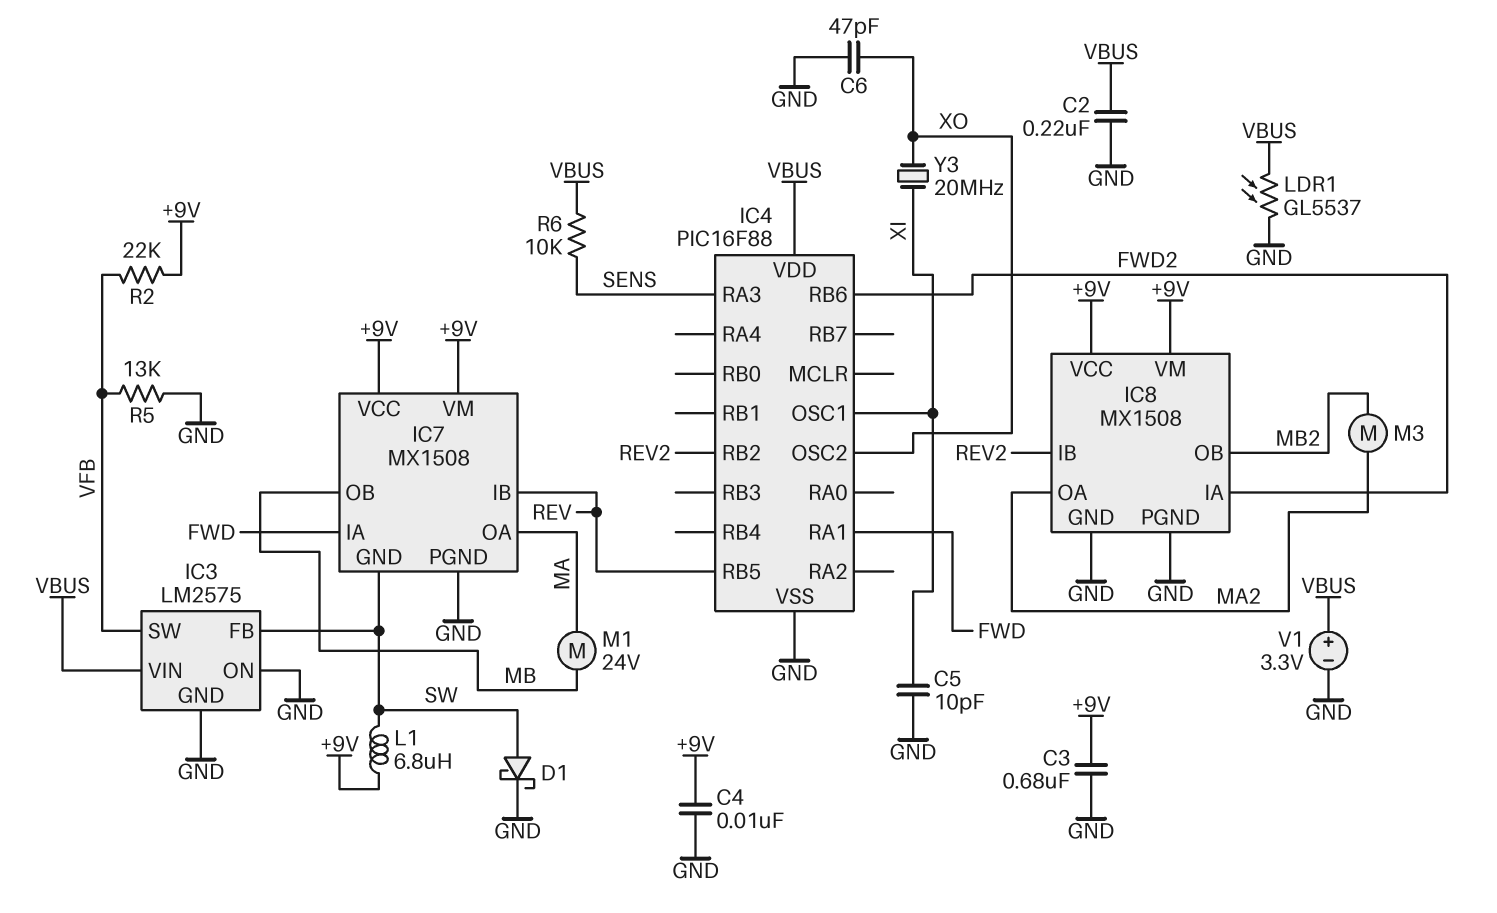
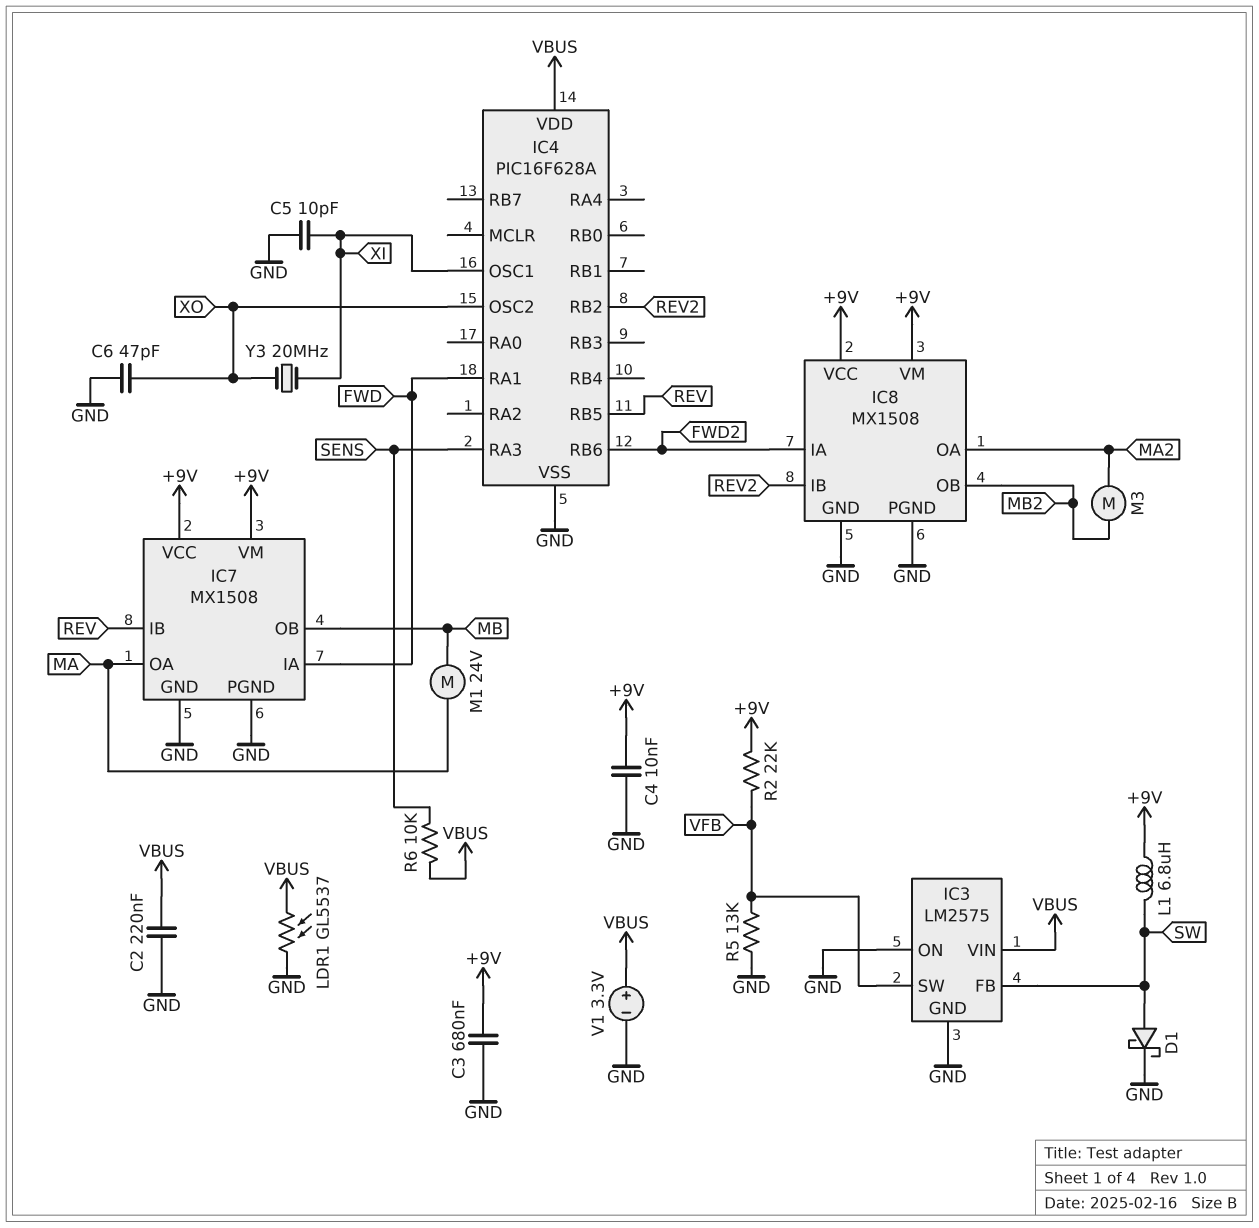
IC4: PIC16F88 -> PIC16F628A
IC7 pin GND: SW -> GND

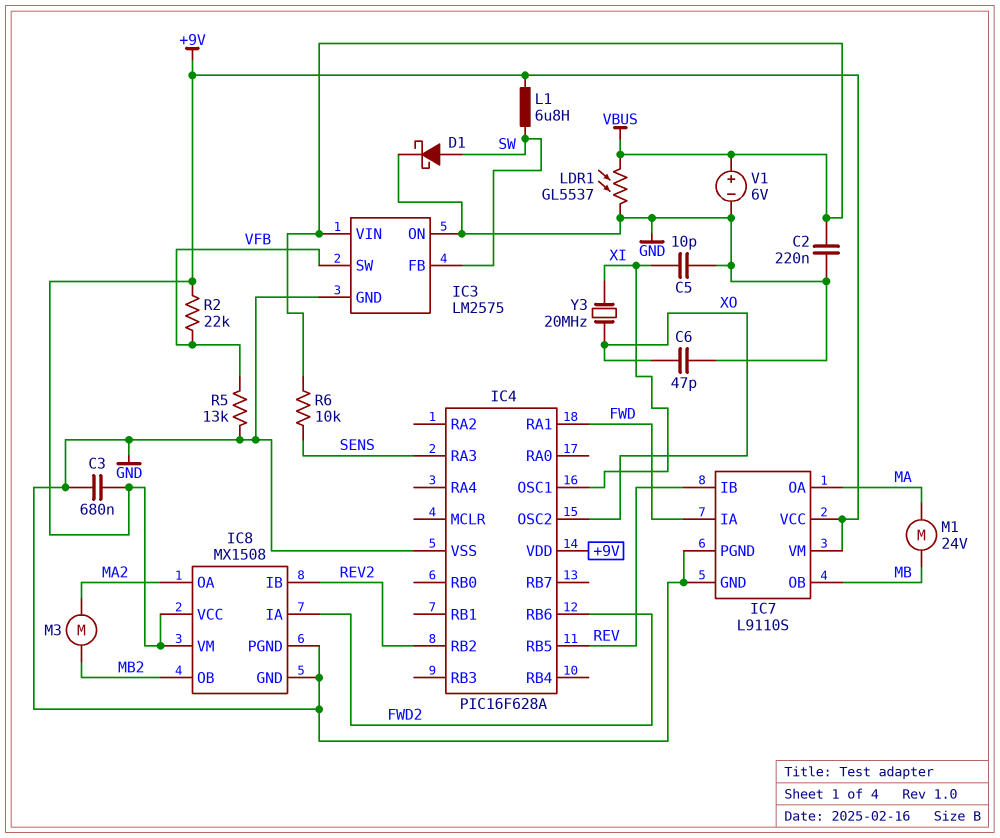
C4: 10nF (+9V, GND) -> none
IC4 pin VDD: VBUS -> +9V
IC7: MX1508 -> L9110S
V1: 3.3V (plus VBUS, minus GND) -> 6V (plus VBUS, minus GND)

